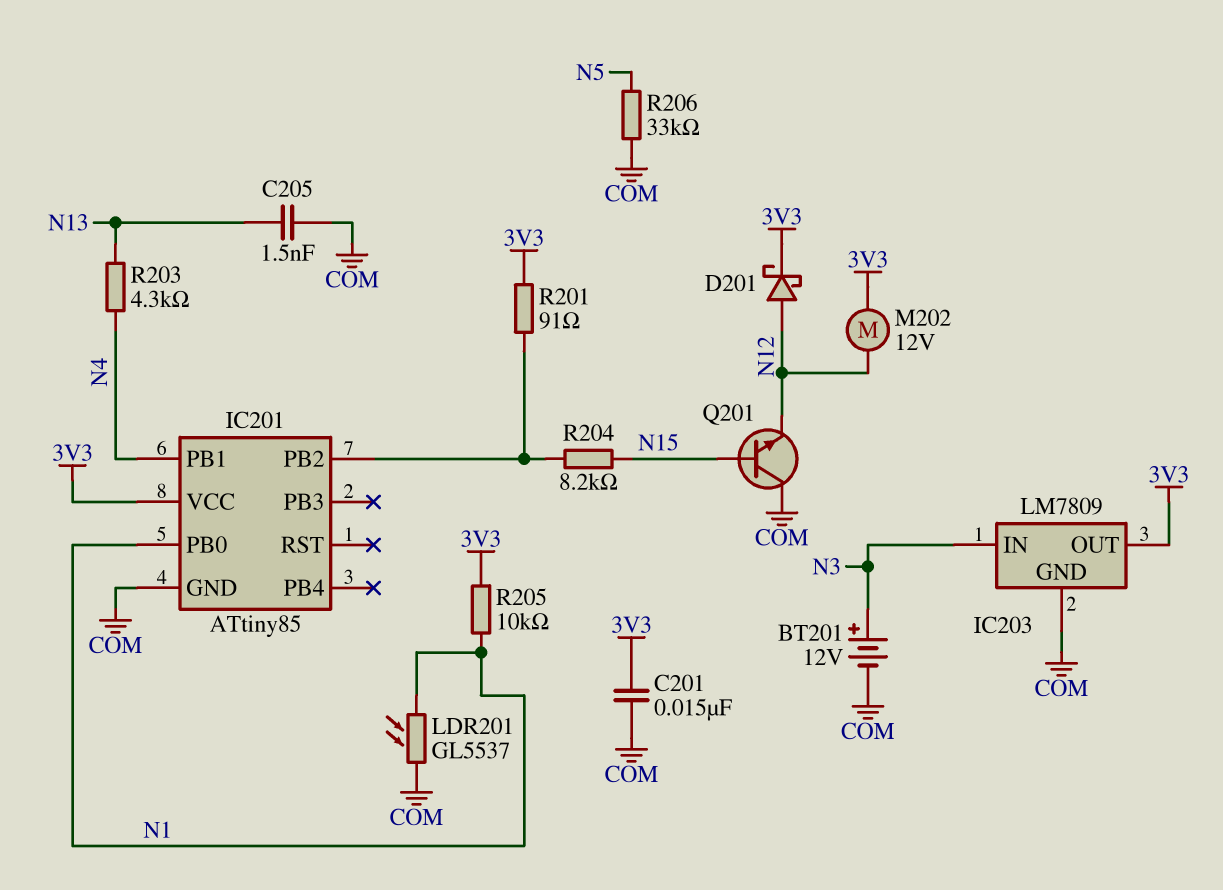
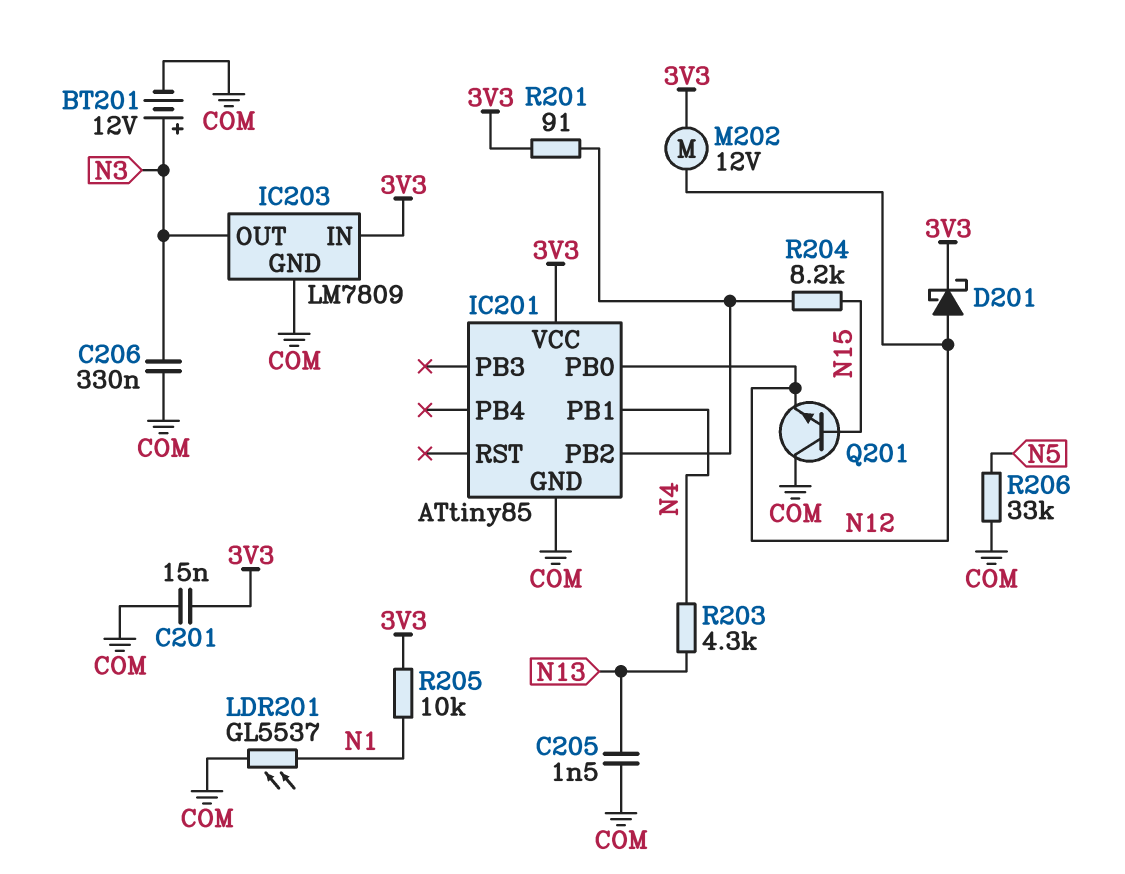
C206: none -> 330nF (COM, N3)
IC201 pin PB0: N1 -> N12
IC203 pin IN: N3 -> 3V3
IC203 pin OUT: 3V3 -> N3

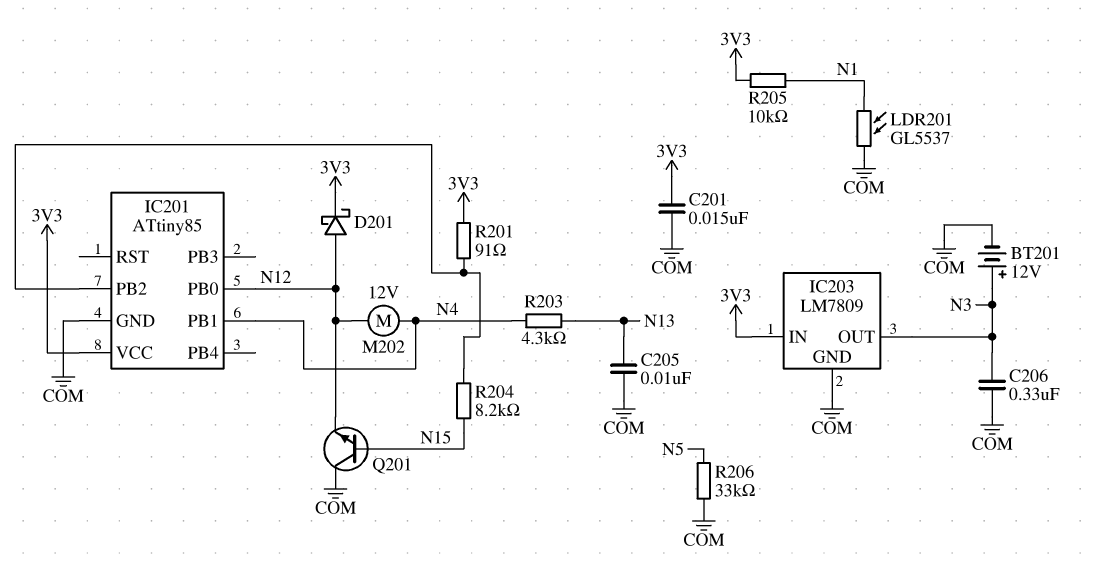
C205: 1.5nF (COM, N13) -> 10nF (COM, N13)
M202: motor 12V (3V3, N12) -> motor 12V (N4, N12)

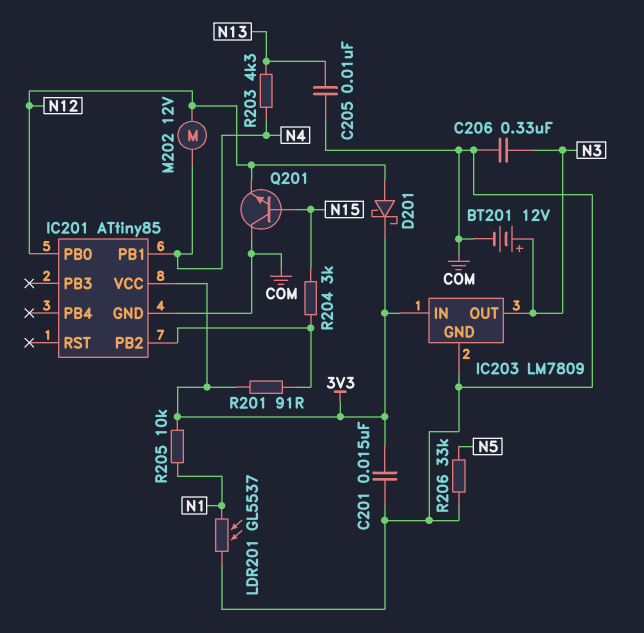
R204: 8.2k (IC201/PB2, N15) -> 3k (IC201/PB2, N15)

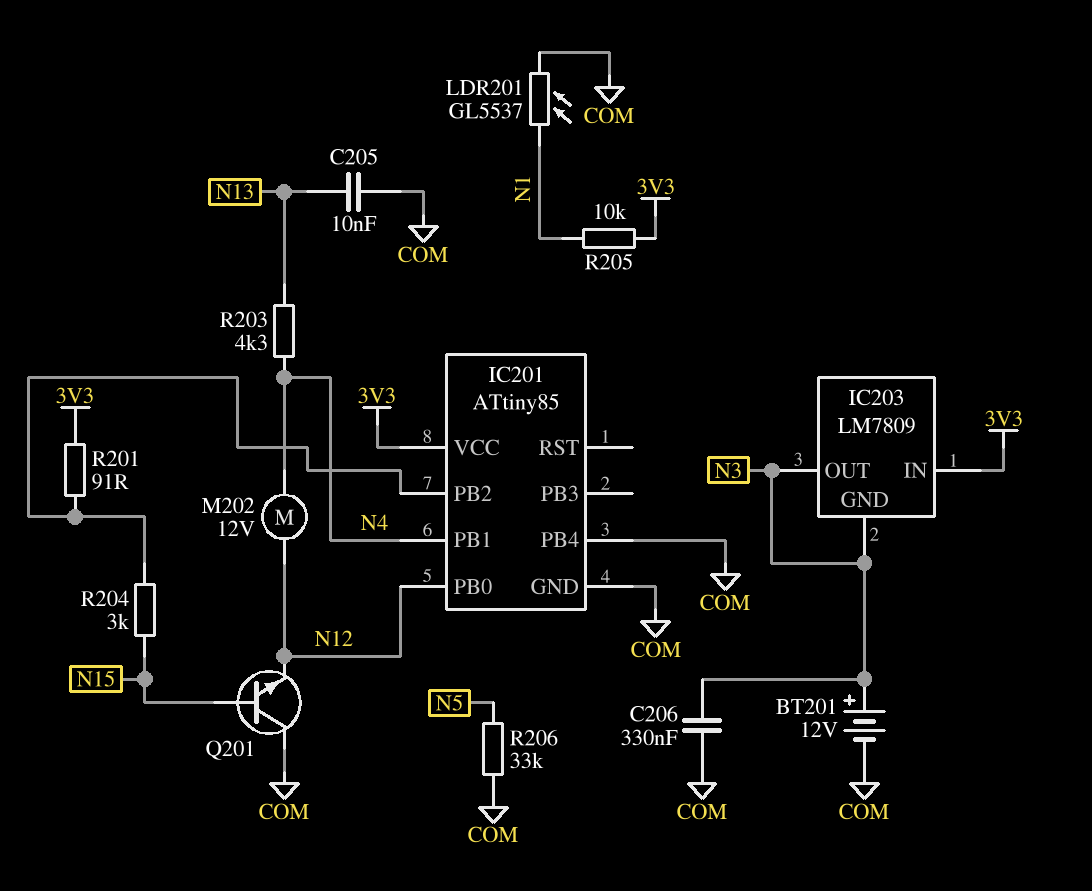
C201: 15nF (3V3, COM) -> none
D201: schottky (A N12, K 3V3) -> none
IC201 pin PB4: none -> COM
IC203 pin GND: COM -> N3

